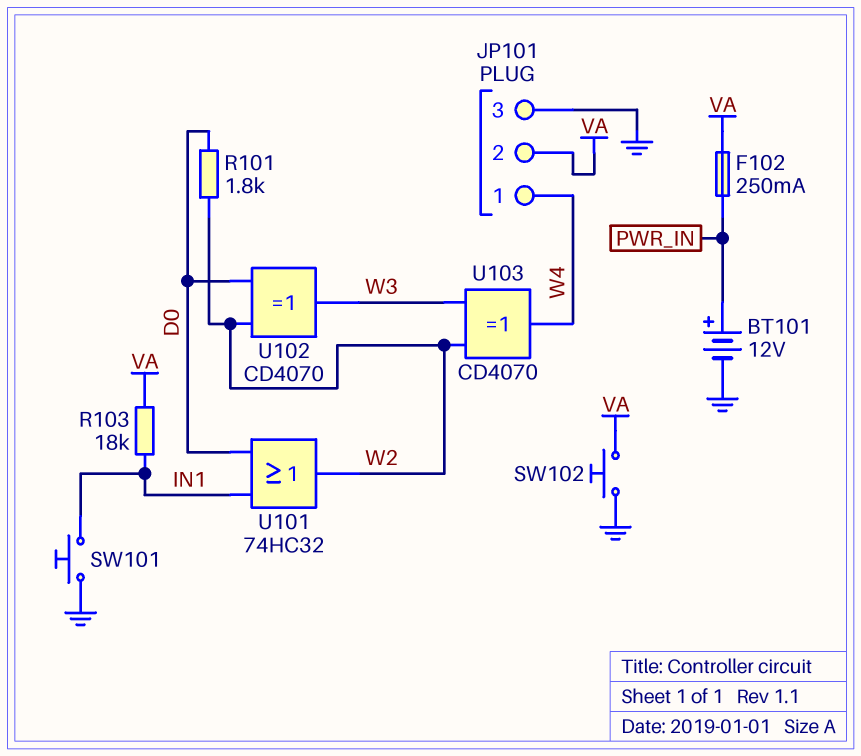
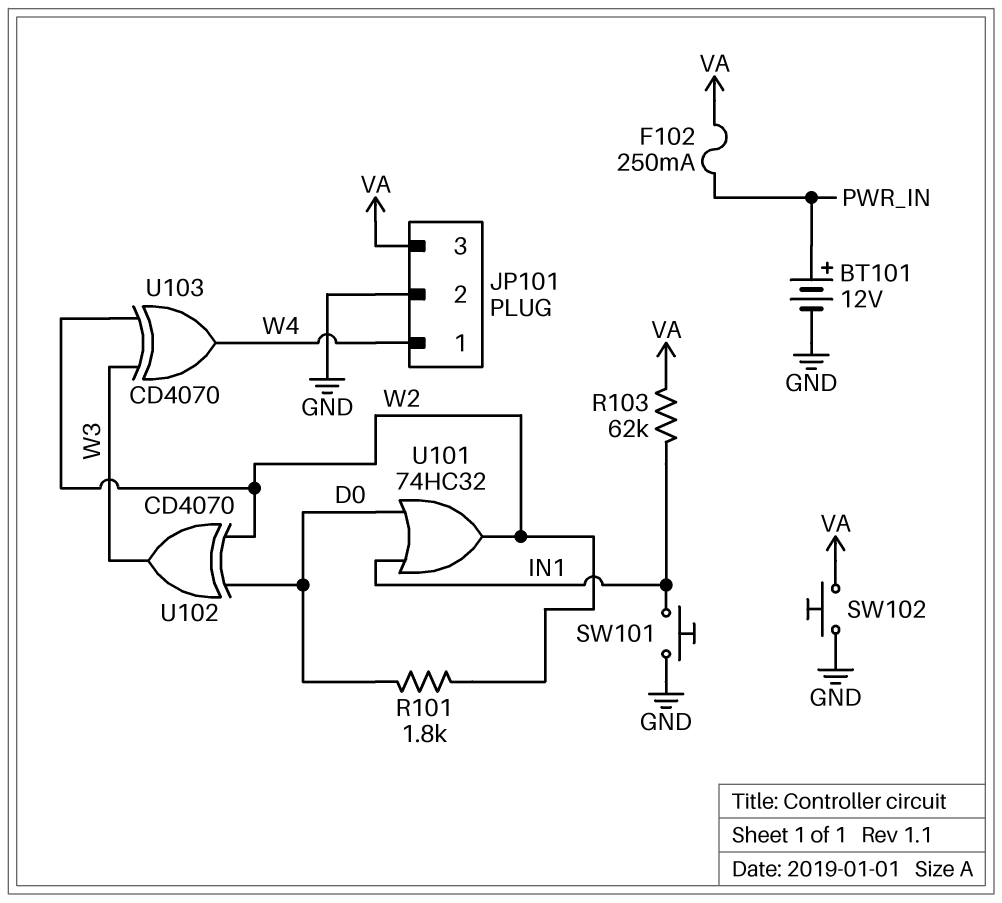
JP101 pin 2: VA -> GND
JP101 pin 3: GND -> VA
R103: 18k (IN1, VA) -> 62k (IN1, VA)

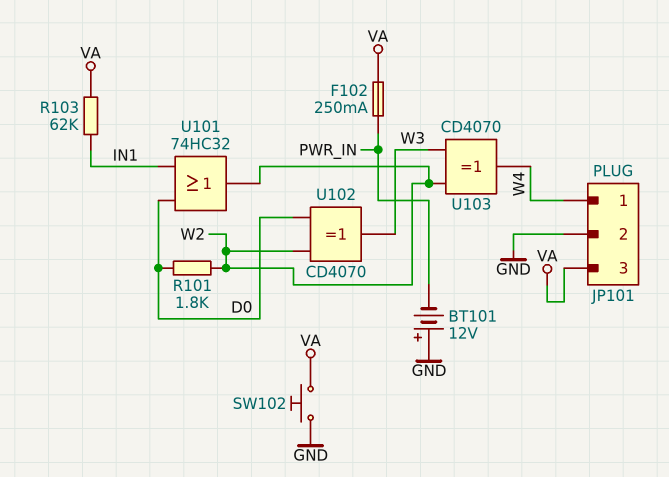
BT101: 12V (plus PWR_IN, minus GND) -> 12V (plus GND, minus PWR_IN)
SW101: button (GND, IN1) -> none

